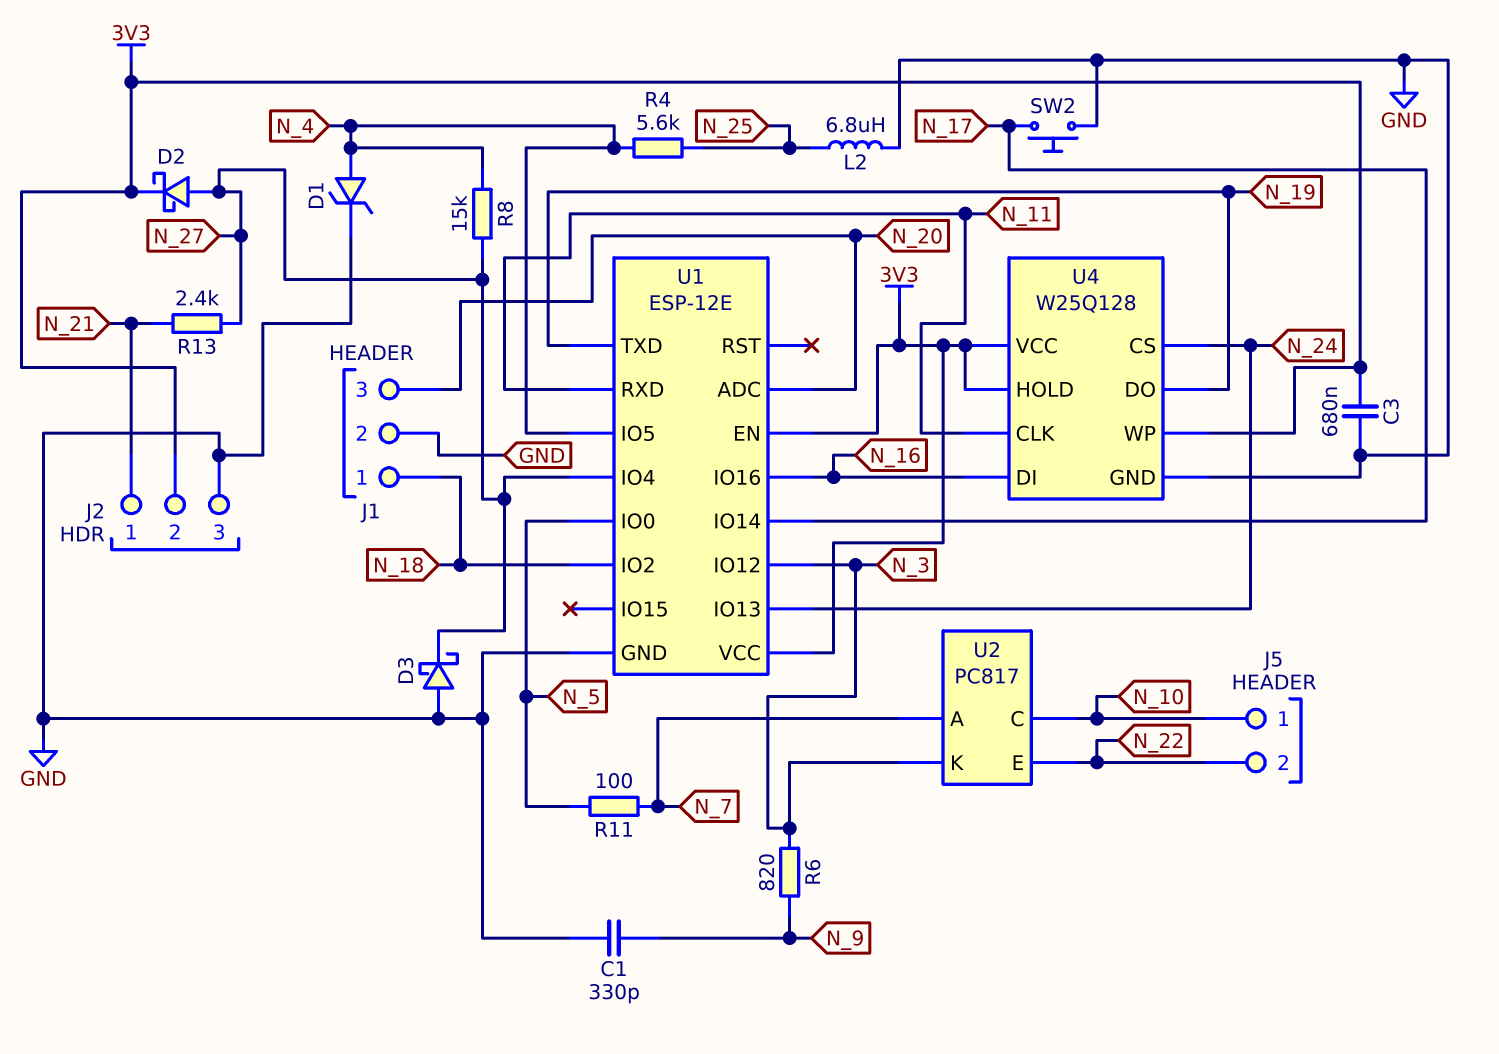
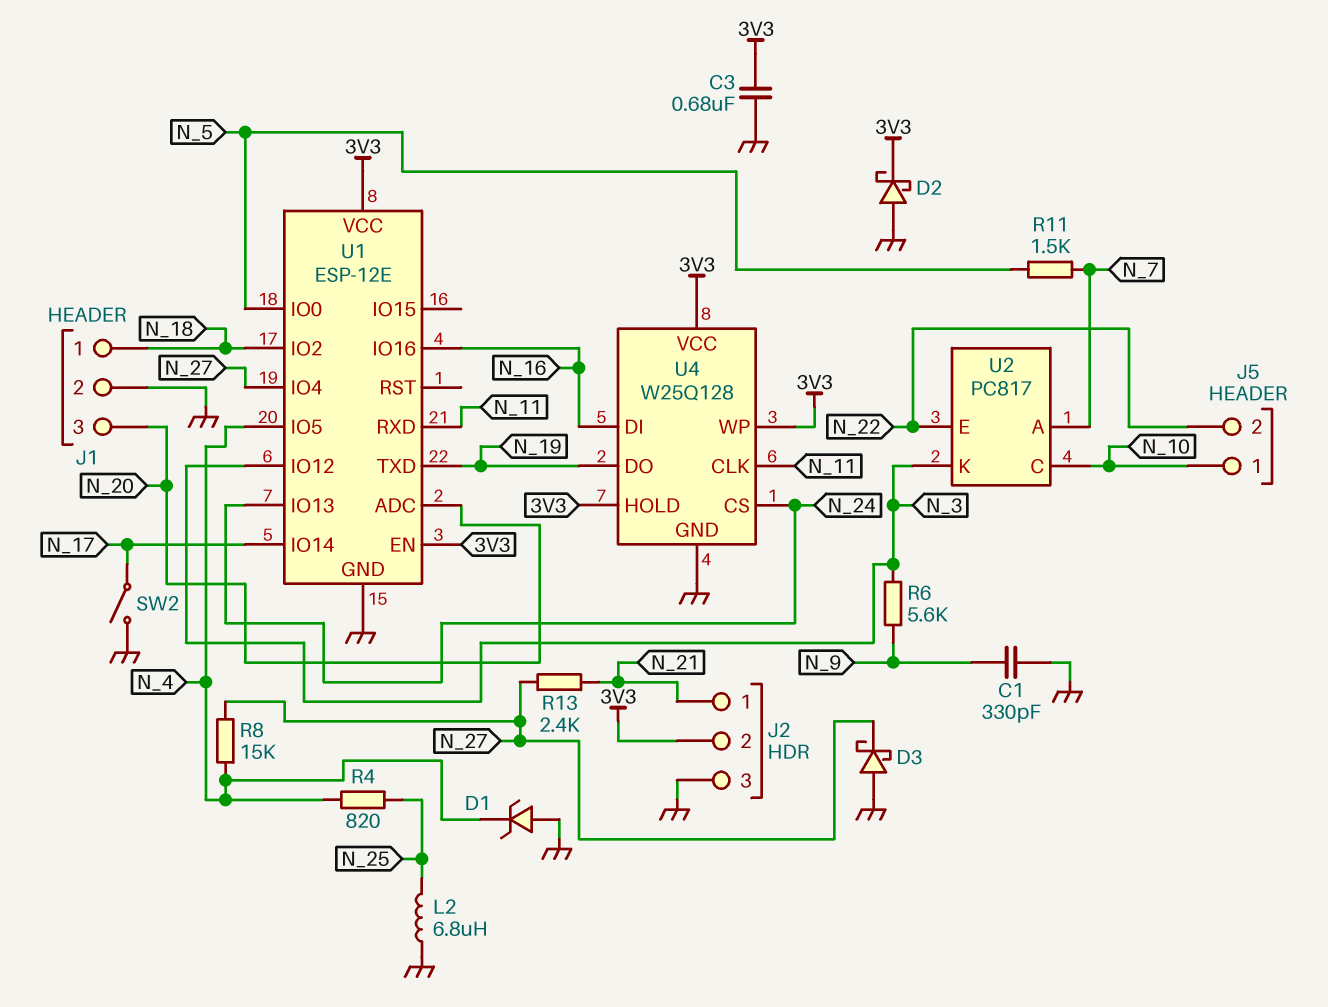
D1: zener (A N_4, K GND) -> zener (A GND, K N_4)
D2: schottky (A N_27, K 3V3) -> schottky (A GND, K 3V3)
R4: 5.6k (N_4, N_25) -> 820 (N_4, N_25)
R6: 820 (N_3, N_9) -> 5.6k (N_3, N_9)
R11: 100 (N_5, N_7) -> 1.5k (N_5, N_7)
SW2: button (GND, N_17) -> switch (GND, N_17)

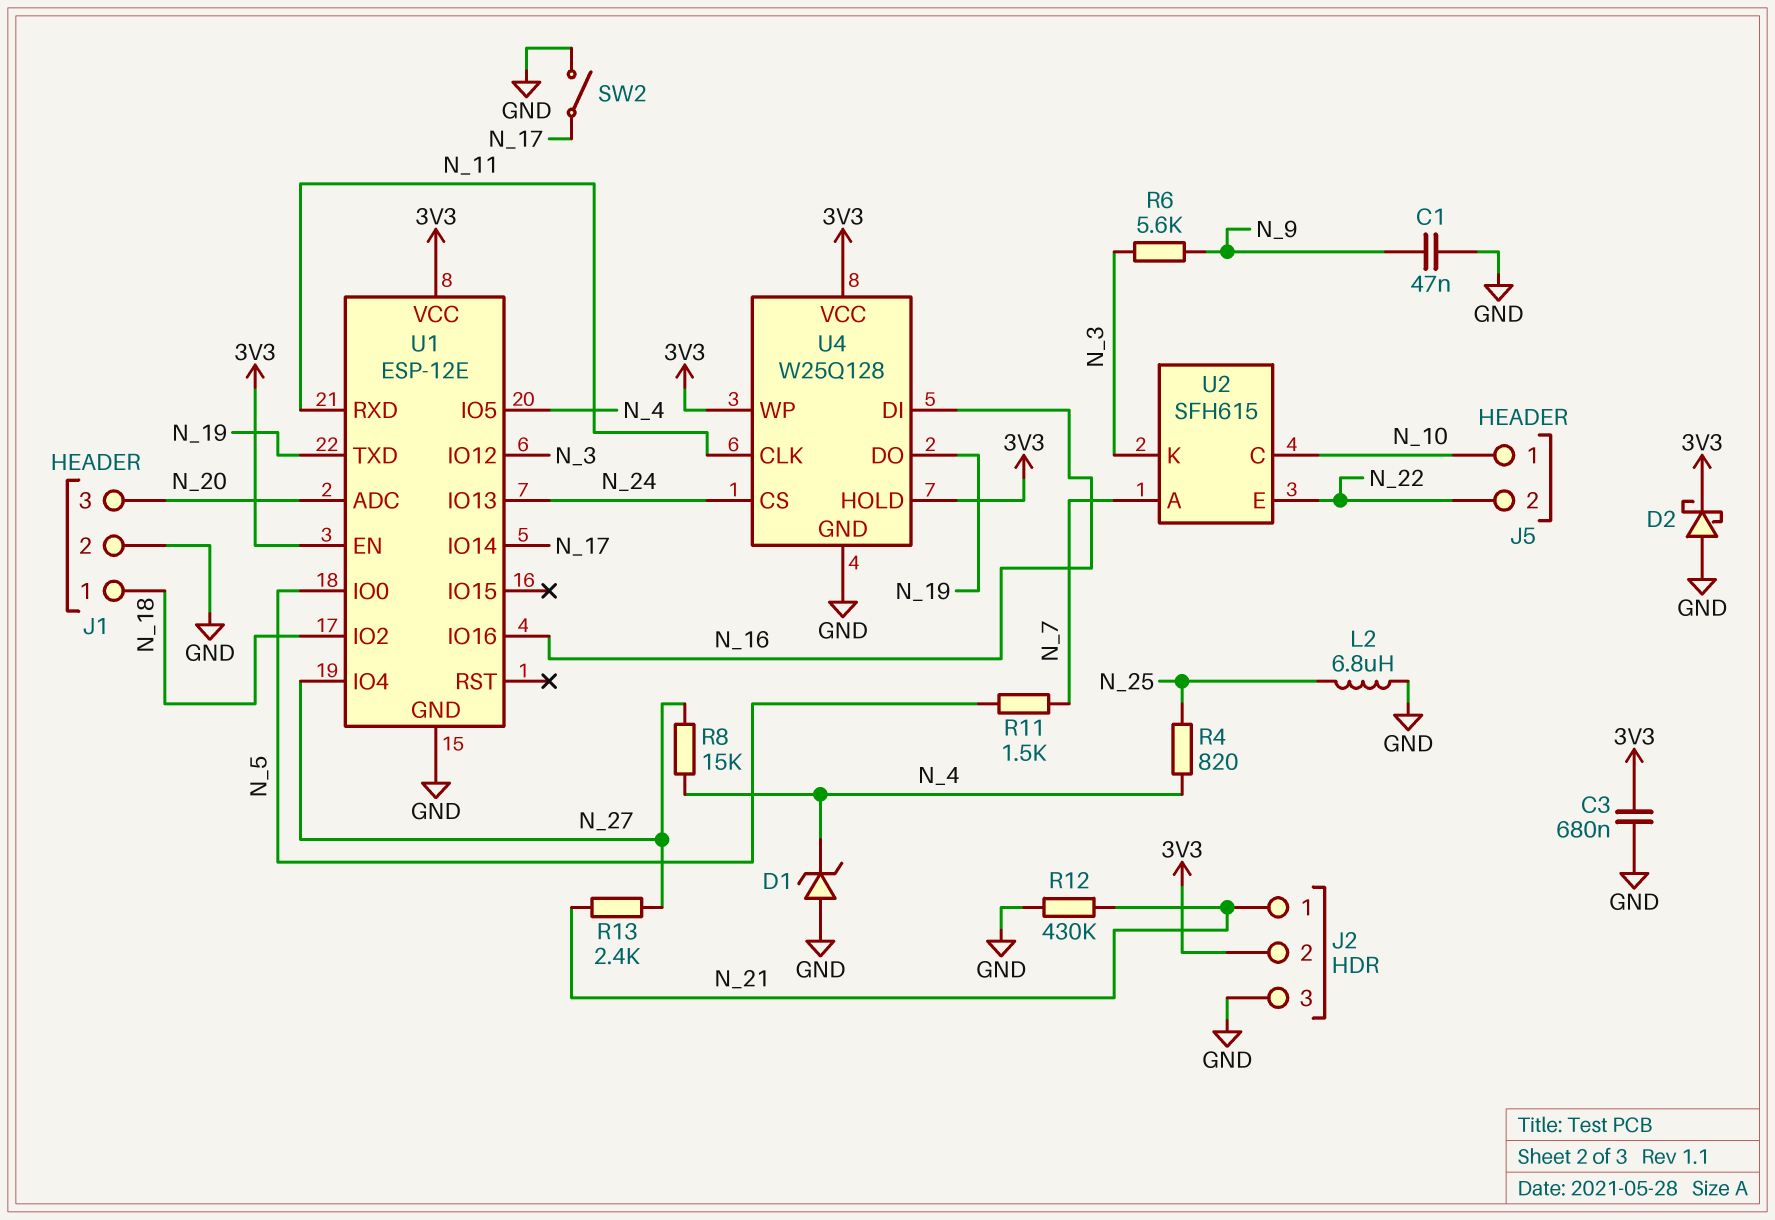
C1: 330pF (GND, N_9) -> 47nF (GND, N_9)
D3: schottky (A GND, K N_27) -> none
R12: none -> 430k (GND, N_21)
U2: PC817 -> SFH615

